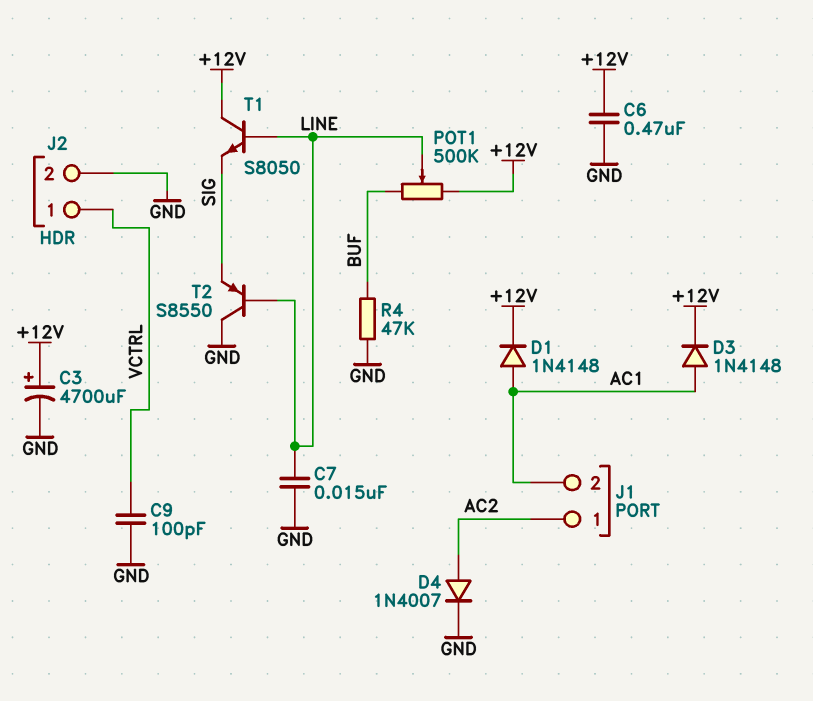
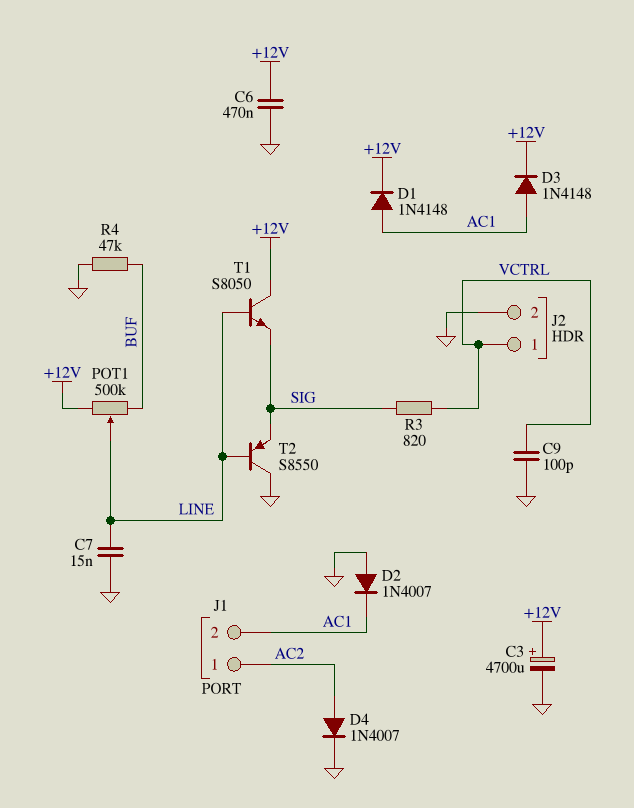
D2: none -> diode 1N4007 (A GND, K AC1)
R3: none -> 820 (SIG, VCTRL)

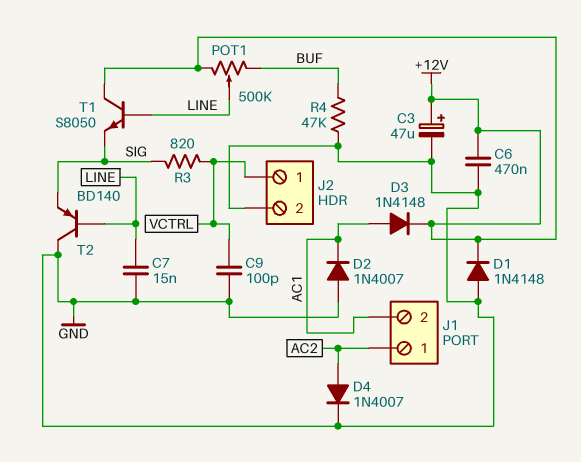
C3: 4700uF (plus +12V, minus GND) -> 47uF (plus +12V, minus GND)
D1: diode 1N4148 (A AC1, K +12V) -> diode 1N4148 (A GND, K +12V)
T2: PNP S8550 (B LINE, C GND, E SIG) -> PNP BD140 (B LINE, C GND, E SIG)

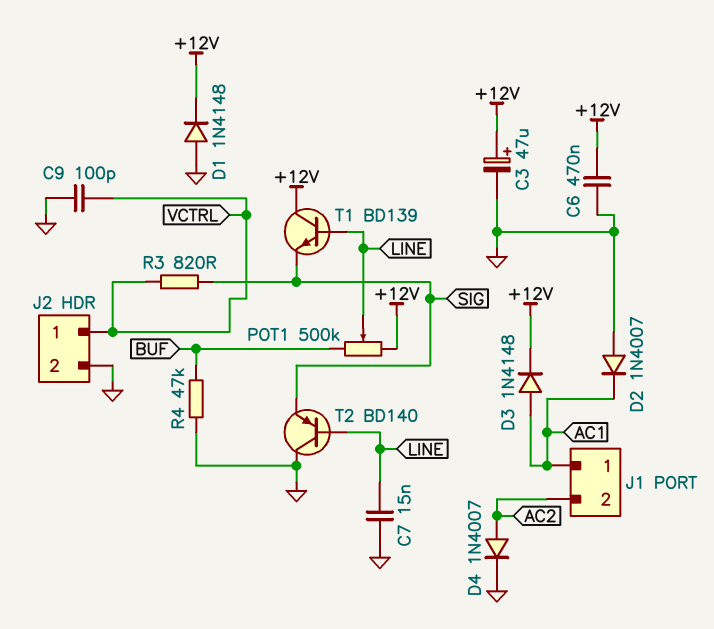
J1 pin 1: AC2 -> AC1
J1 pin 2: AC1 -> AC2
T1: NPN S8050 (B LINE, C +12V, E SIG) -> NPN BD139 (B LINE, C +12V, E SIG)

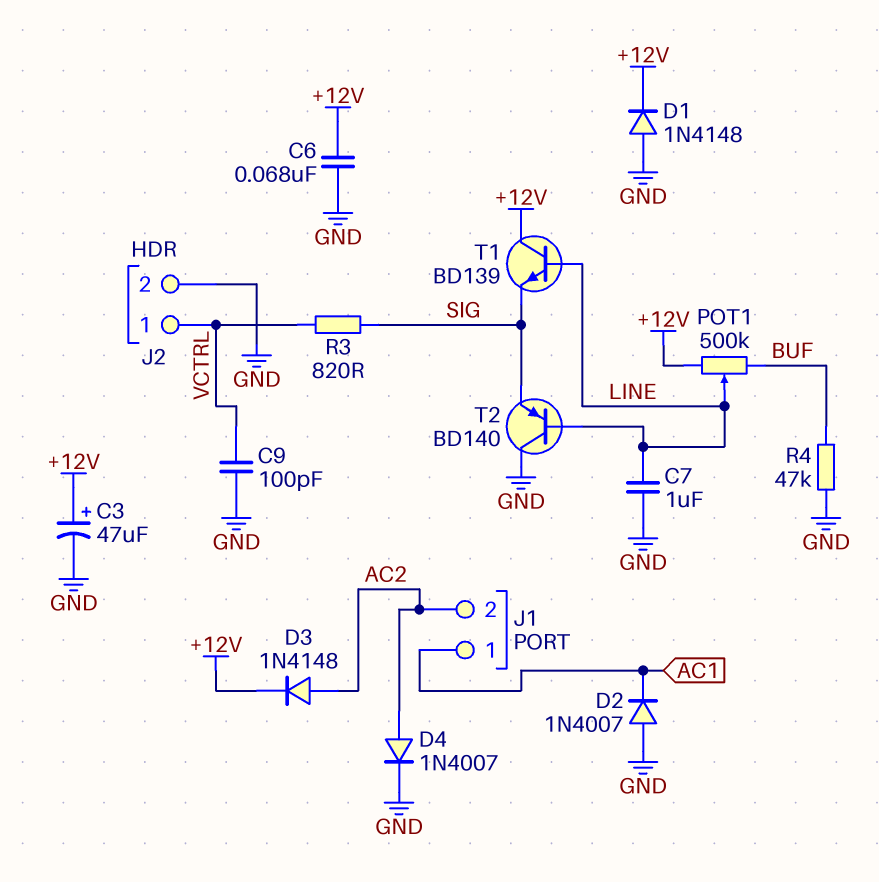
C6: 470nF (+12V, GND) -> 68nF (+12V, GND)
C7: 15nF (GND, LINE) -> 1uF (GND, LINE)
D3: diode 1N4148 (A AC1, K +12V) -> diode 1N4148 (A AC2, K +12V)

